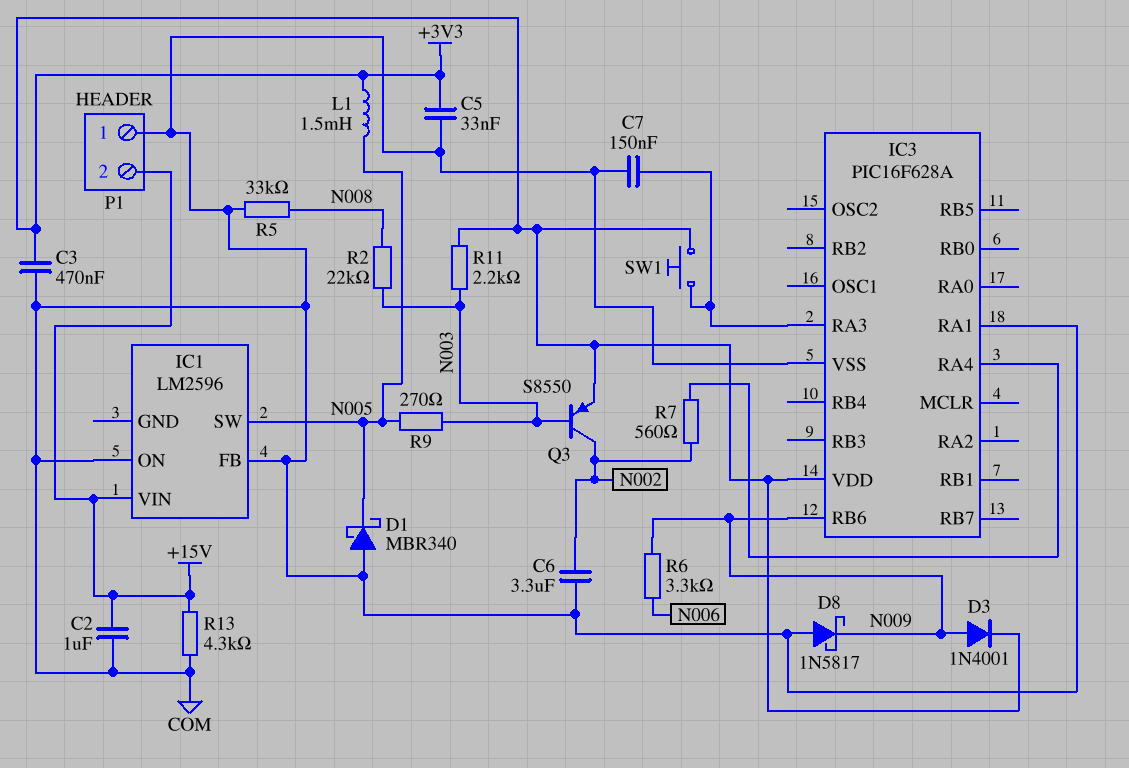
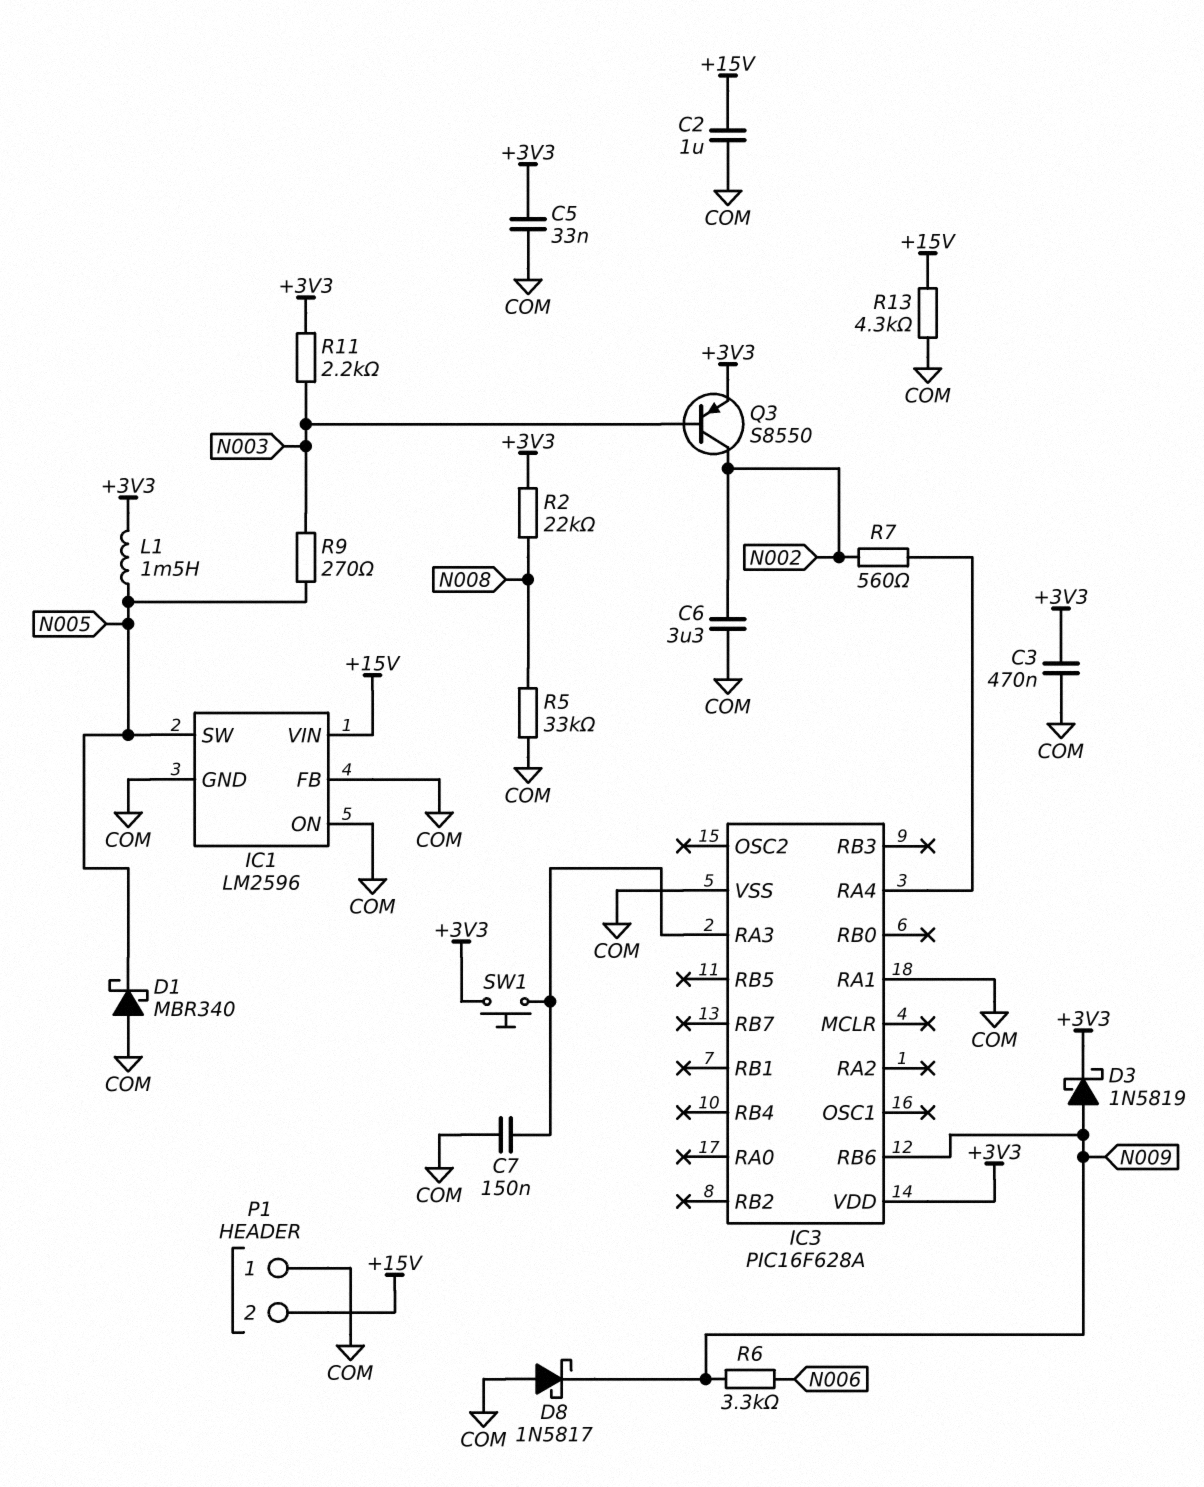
D3: diode 1N4001 (A N009, K +3V3) -> schottky 1N5819 (A N009, K +3V3)
IC1 pin GND: none -> COM
R2: 22k (N003, N008) -> 22k (+3V3, N008)

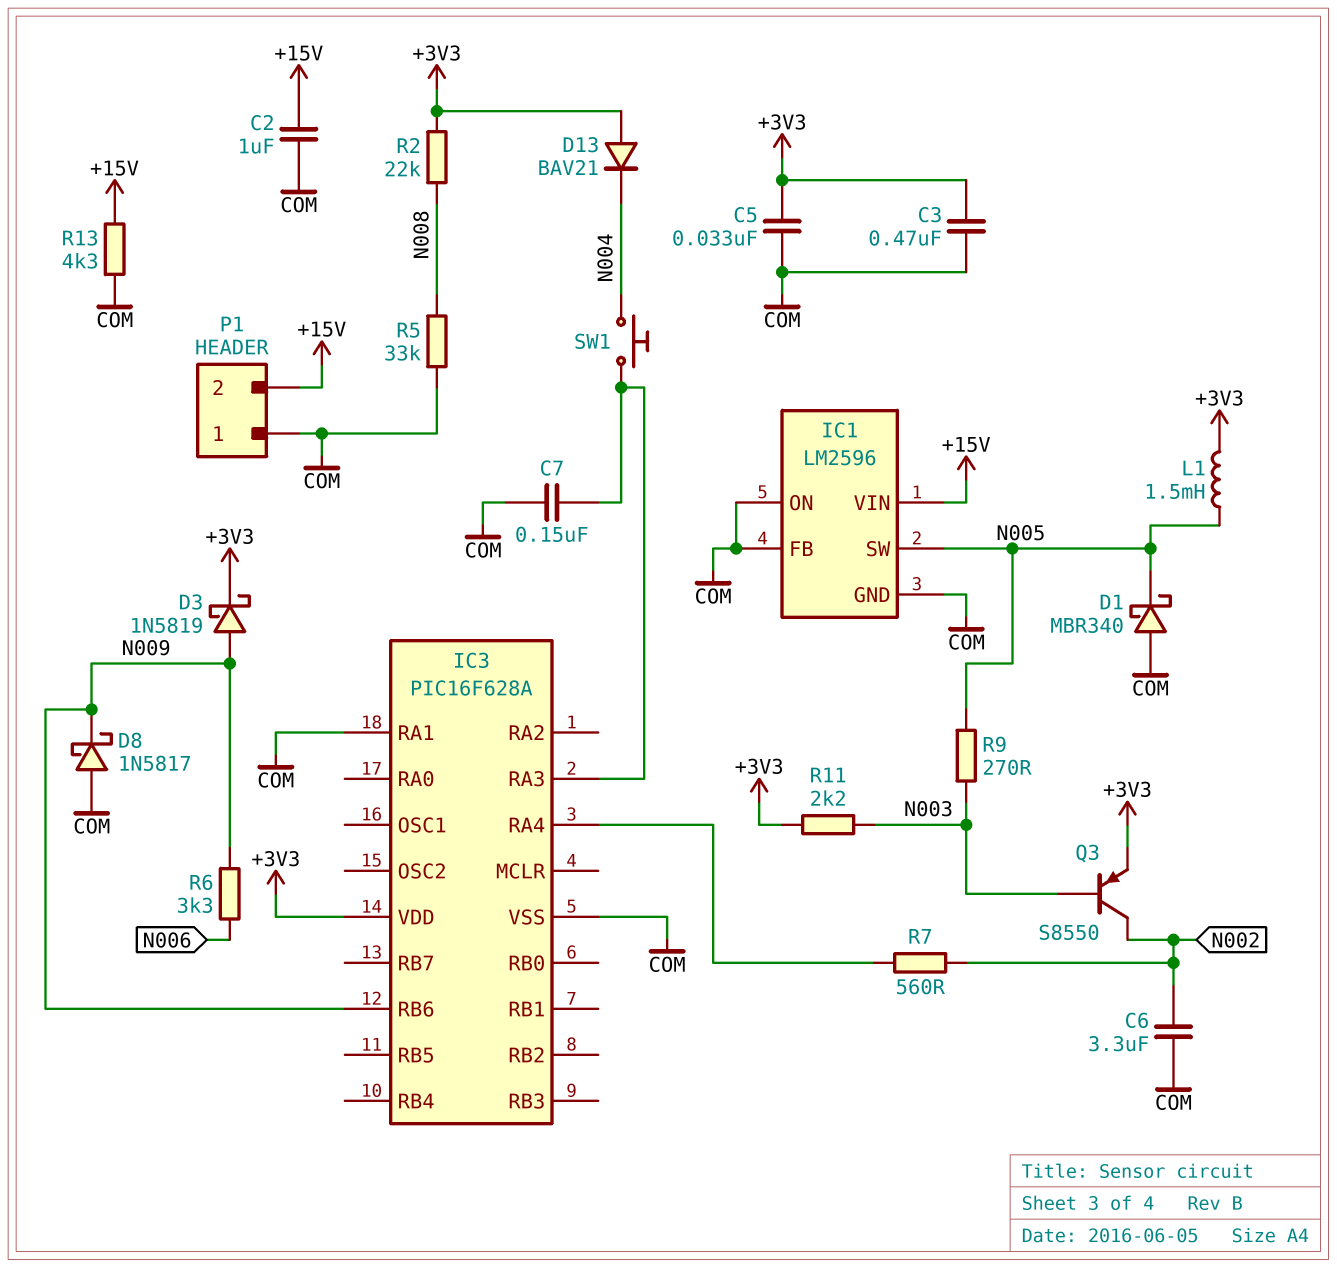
D13: none -> diode BAV21 (A +3V3, K N004)
SW1: button (+3V3, IC3/RA3) -> button (IC3/RA3, N004)

